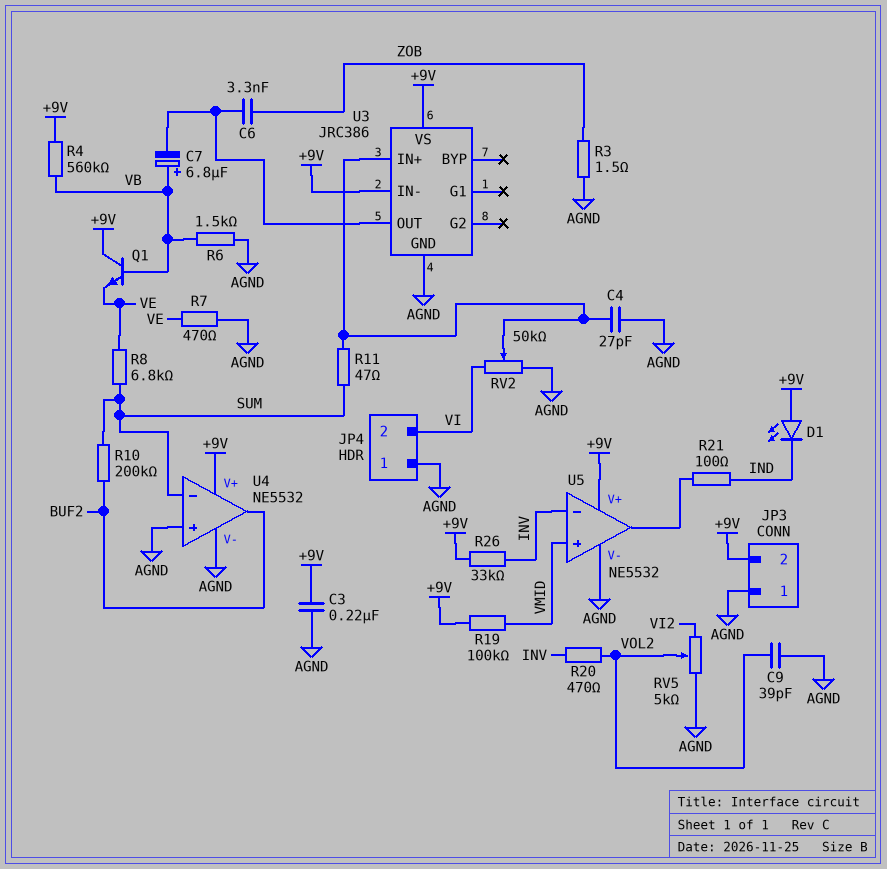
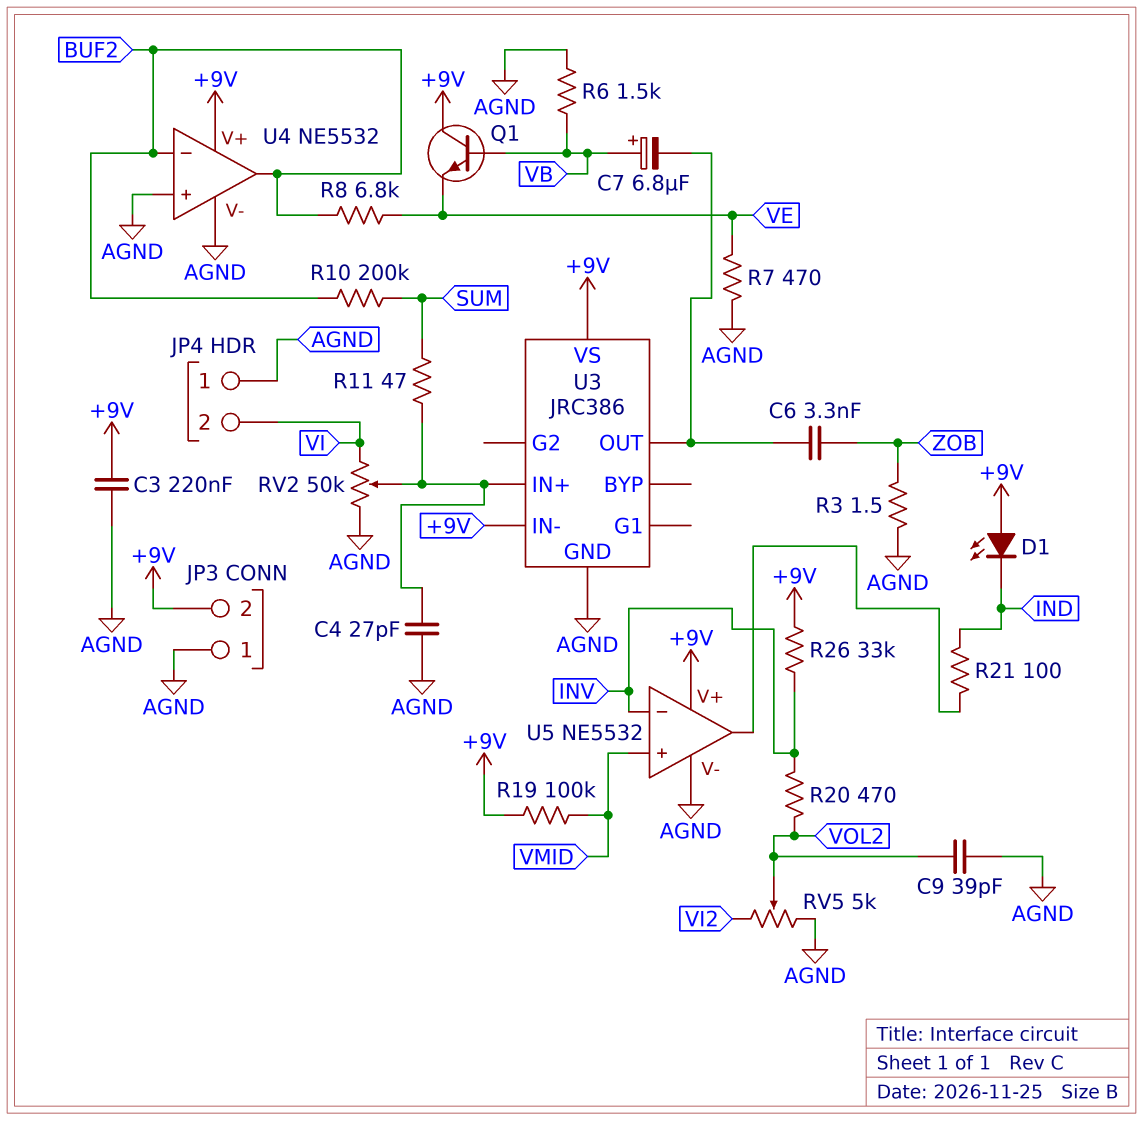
R4: 560k (+9V, VB) -> none
R8: 6.8k (SUM, VE) -> 6.8k (BUF2, VE)
U4 pin in-: SUM -> BUF2

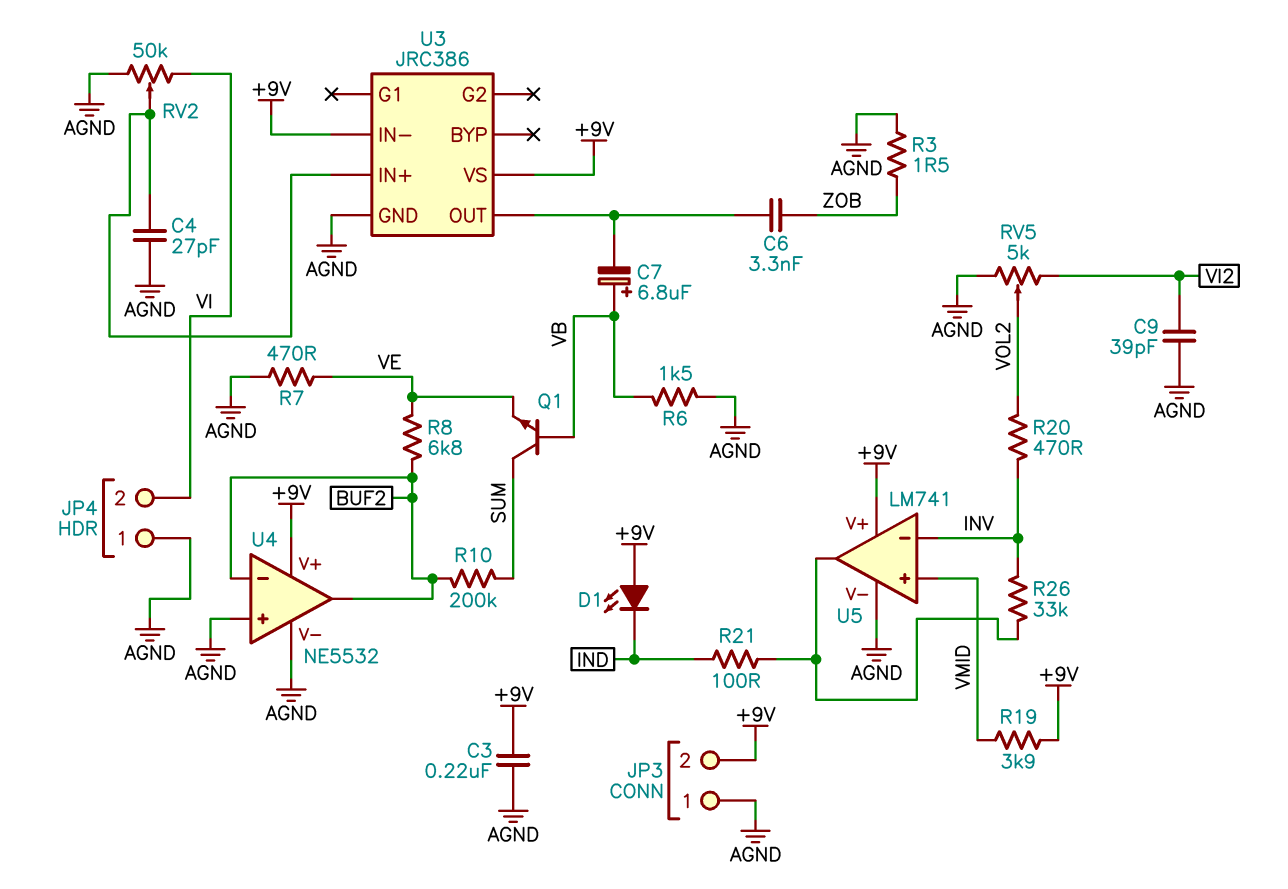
C9: 39pF (AGND, VOL2) -> 39pF (AGND, VI2)
Q1: NPN (B VB, C +9V, E VE) -> NPN (B VB, C SUM, E VE)
R11: 47 (SUM, U3/IN+) -> none
R19: 100k (+9V, VMID) -> 3.9k (+9V, VMID)
R26: 33k (+9V, INV) -> 33k (INV, U5/out)
U5: NE5532 -> LM741

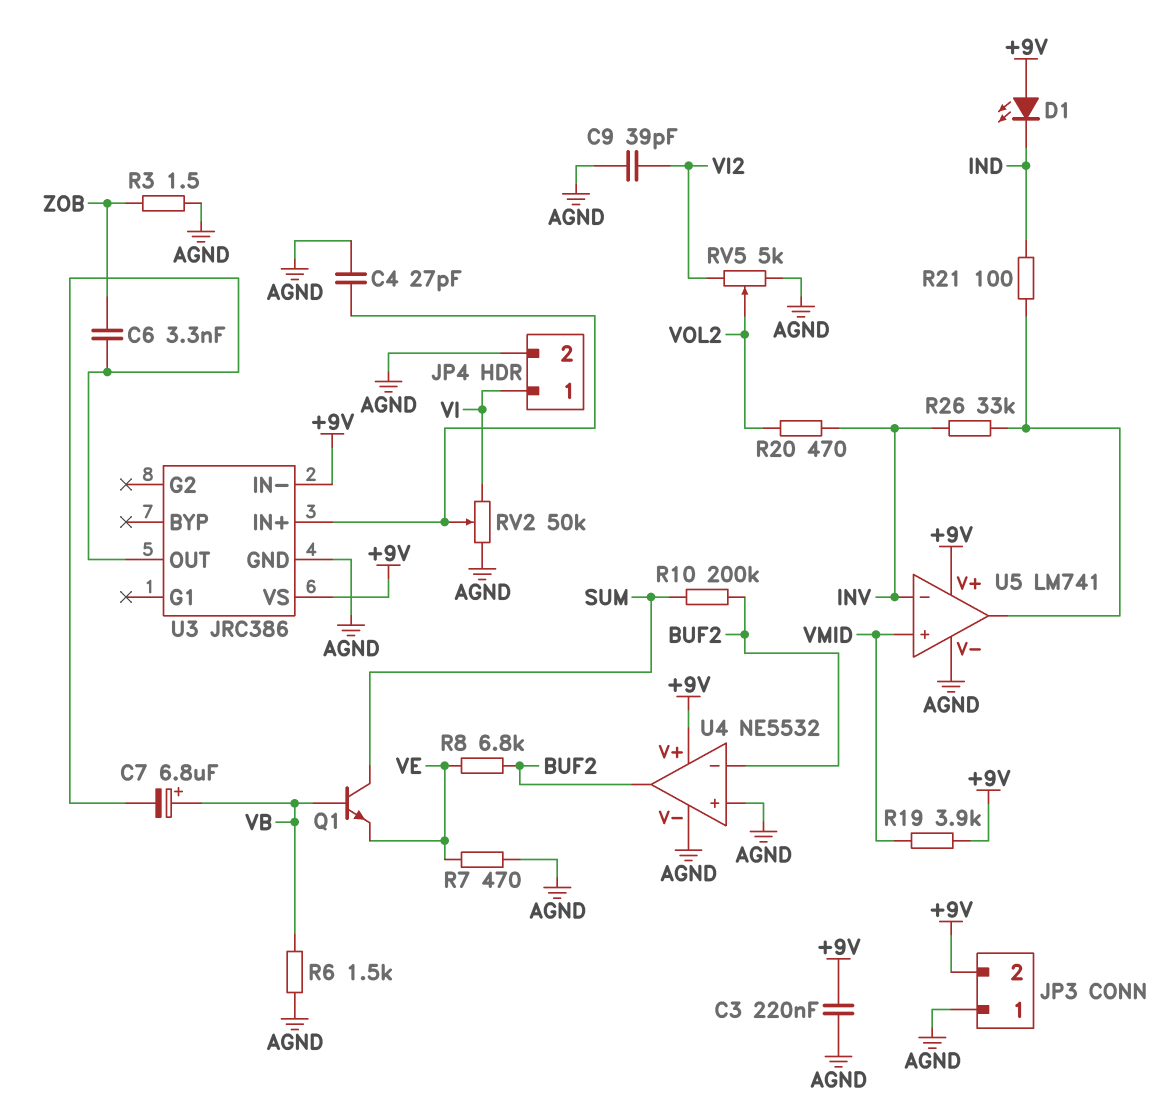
JP4 pin 1: AGND -> VI
JP4 pin 2: VI -> AGND

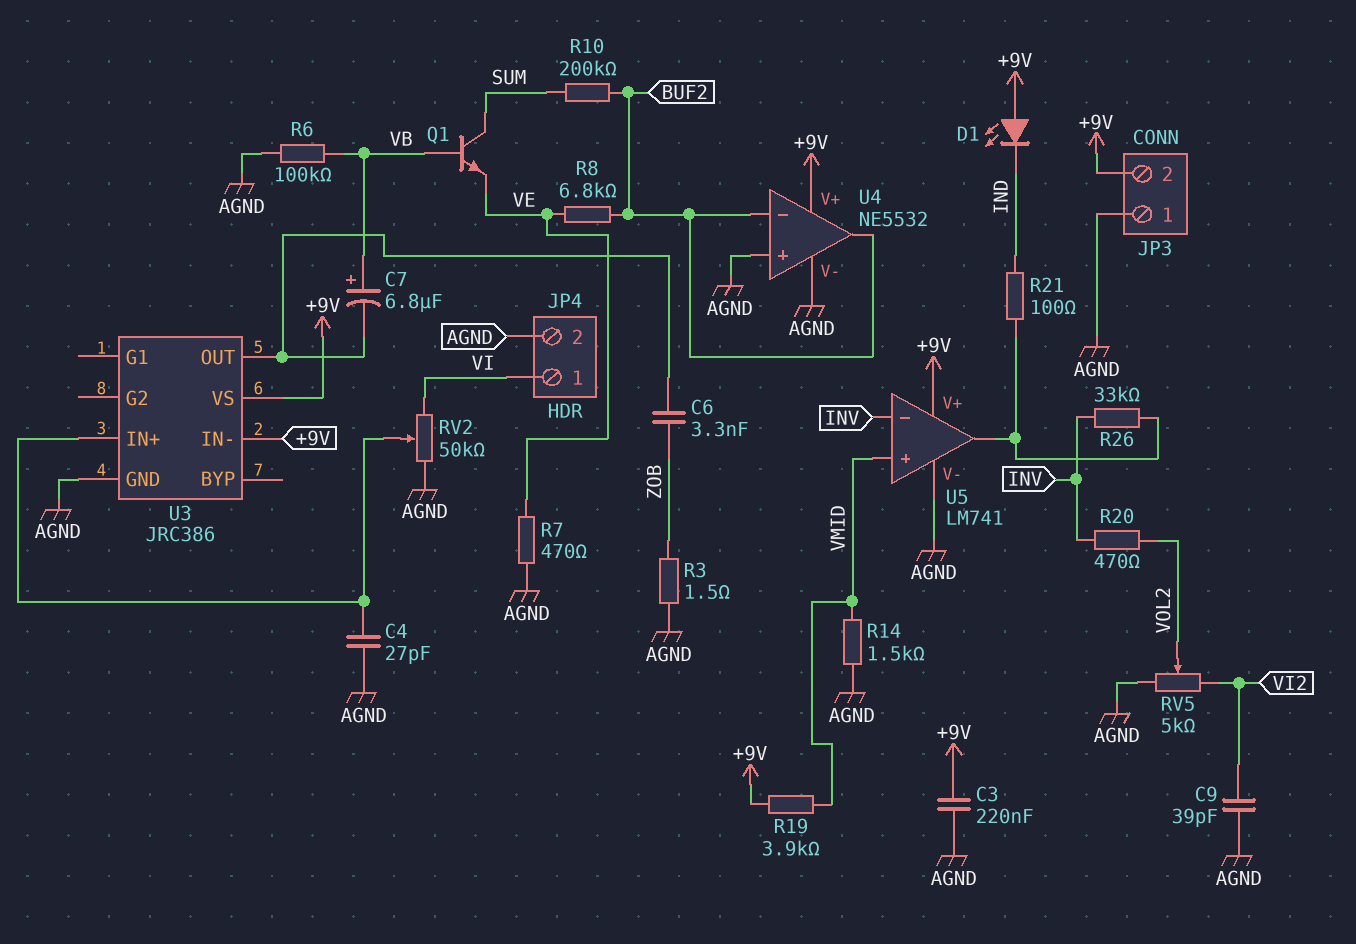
R6: 1.5k (AGND, VB) -> 100k (AGND, VB)
R14: none -> 1.5k (AGND, VMID)

